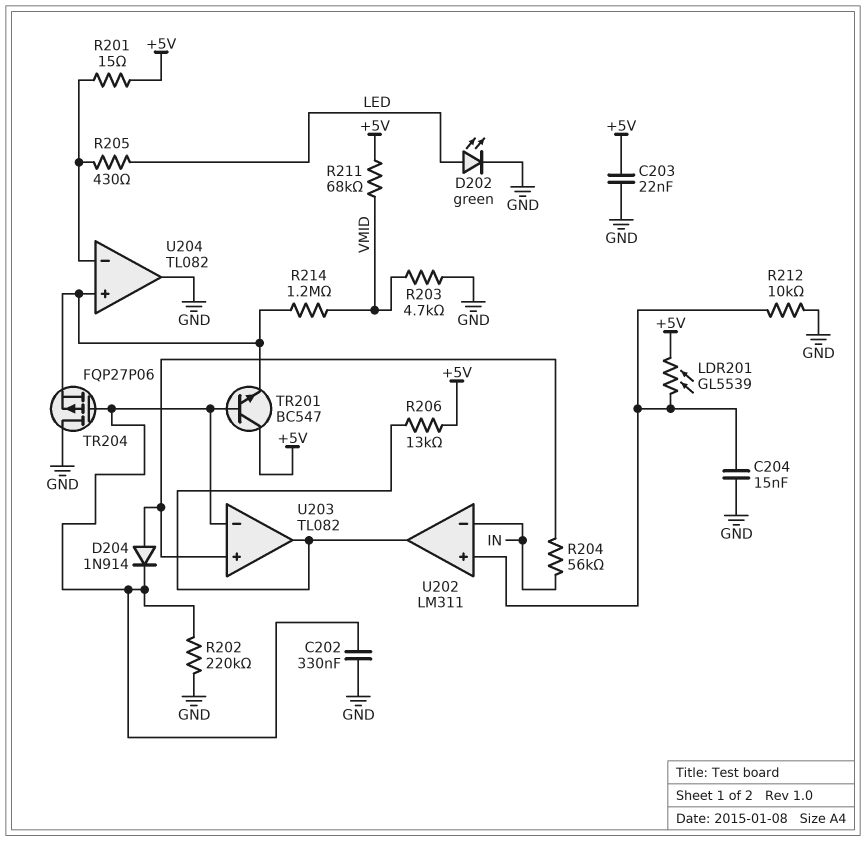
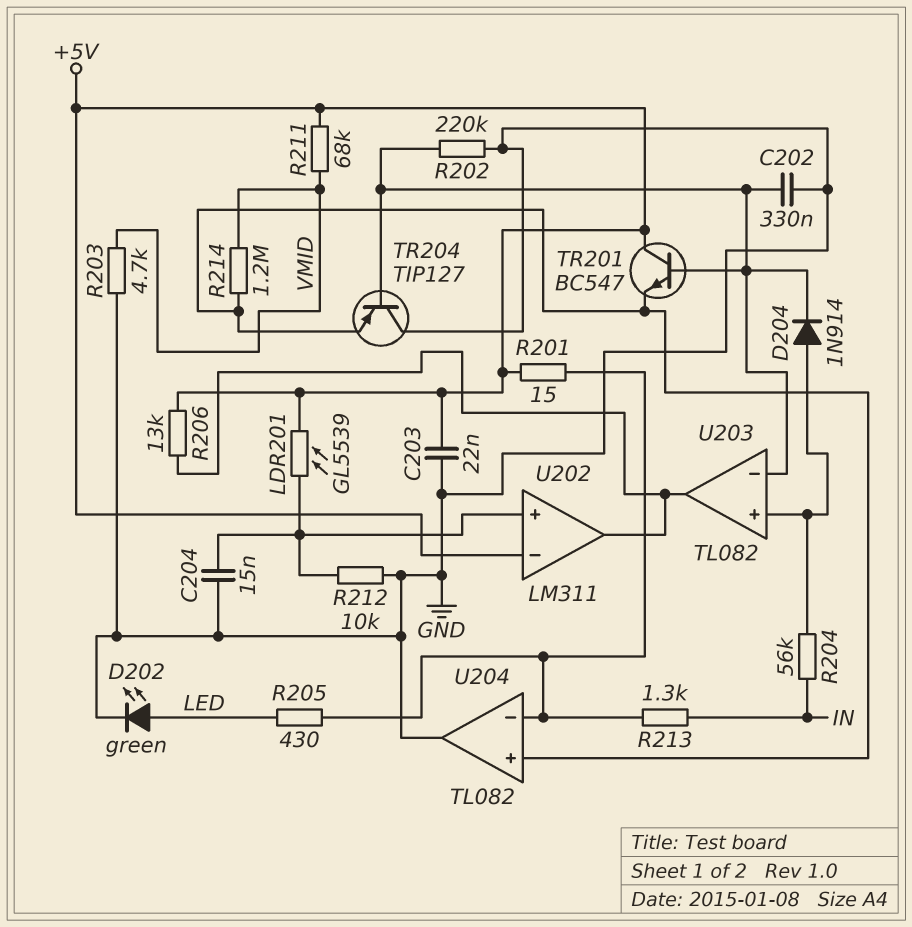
R213: none -> 1.3k (IN, U204/in-)
TR204: PMOS FQP27P06 (G U203/in-, D GND, S U204/in+) -> PNP TIP127 (B U203/in-, C GND, E U204/in+)
U202 pin in-: IN -> +5V

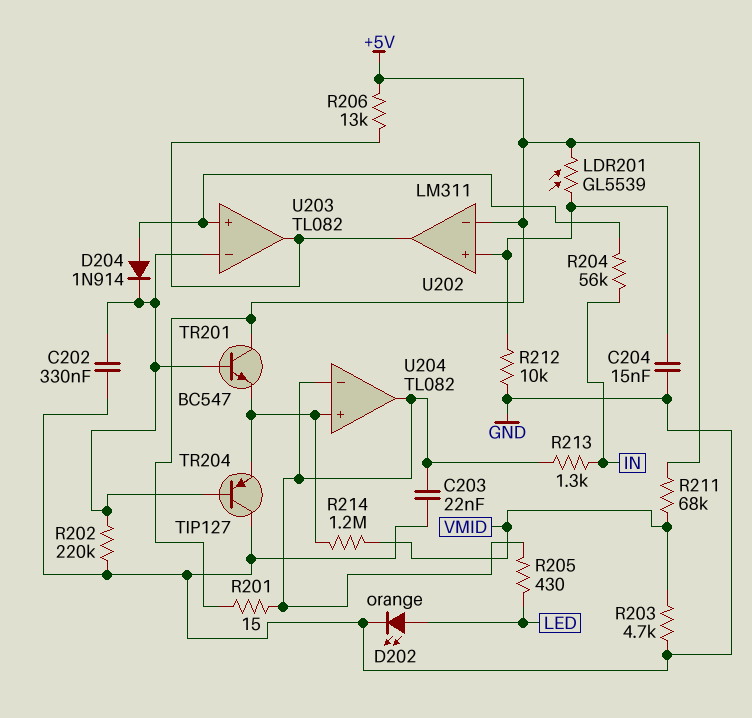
C203: 22nF (+5V, GND) -> 22nF (GND, U204/in-)
D202: LED green (A LED, K GND) -> LED orange (A LED, K GND)
U204 pin out: GND -> U204/in-

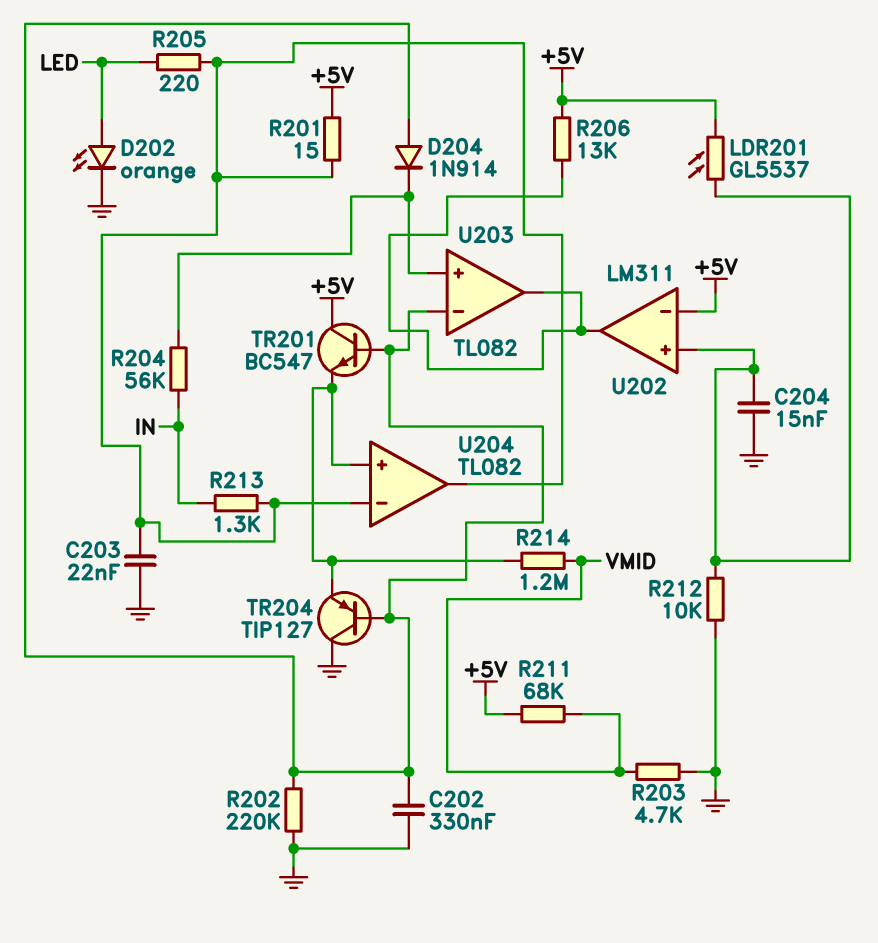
D204: diode 1N914 (A U203/in+, K U203/in-) -> diode 1N914 (A U203/in-, K U203/in+)
LDR201: GL5539 (+5V, U202/in+) -> GL5537 (+5V, U202/in+)
R205: 430 (LED, U204/in-) -> 220 (LED, U204/in-)

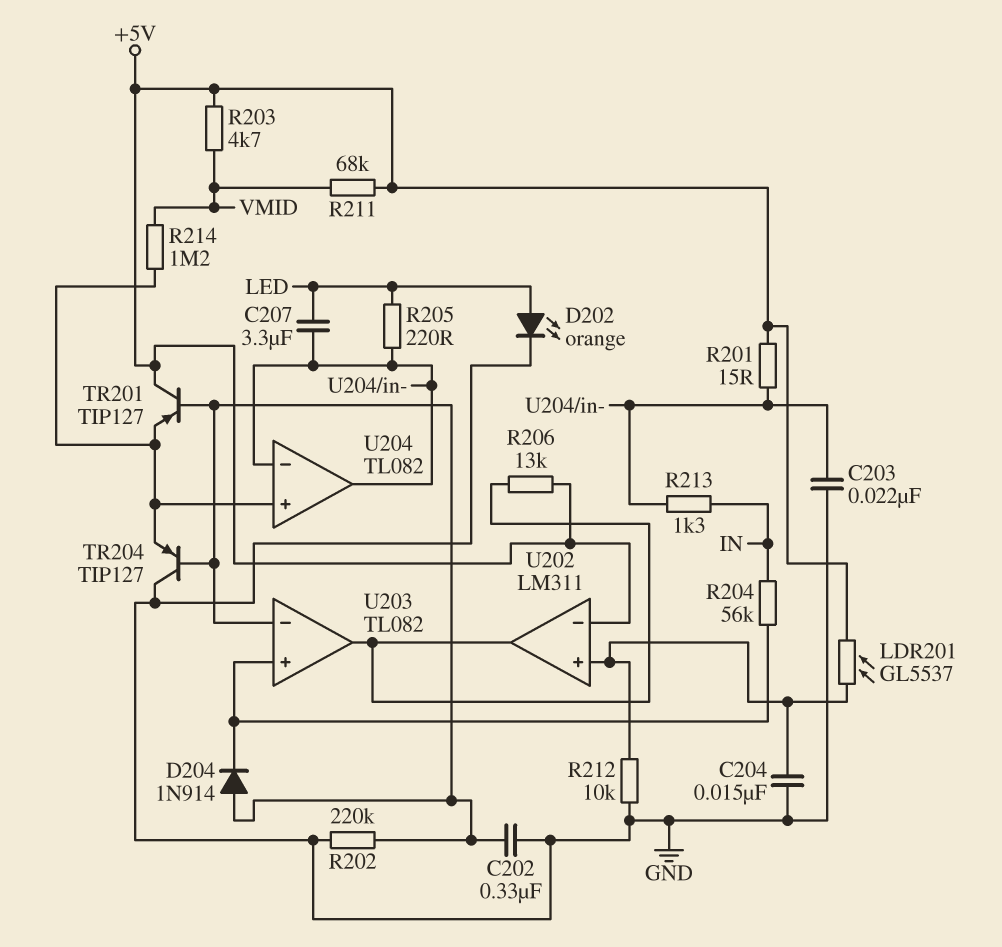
C207: none -> 3.3uF (LED, U204/in-)
R203: 4.7k (GND, VMID) -> 4.7k (+5V, VMID)
TR201: NPN BC547 (B U203/in-, C +5V, E U204/in+) -> PNP TIP127 (B U203/in-, C +5V, E U204/in+)

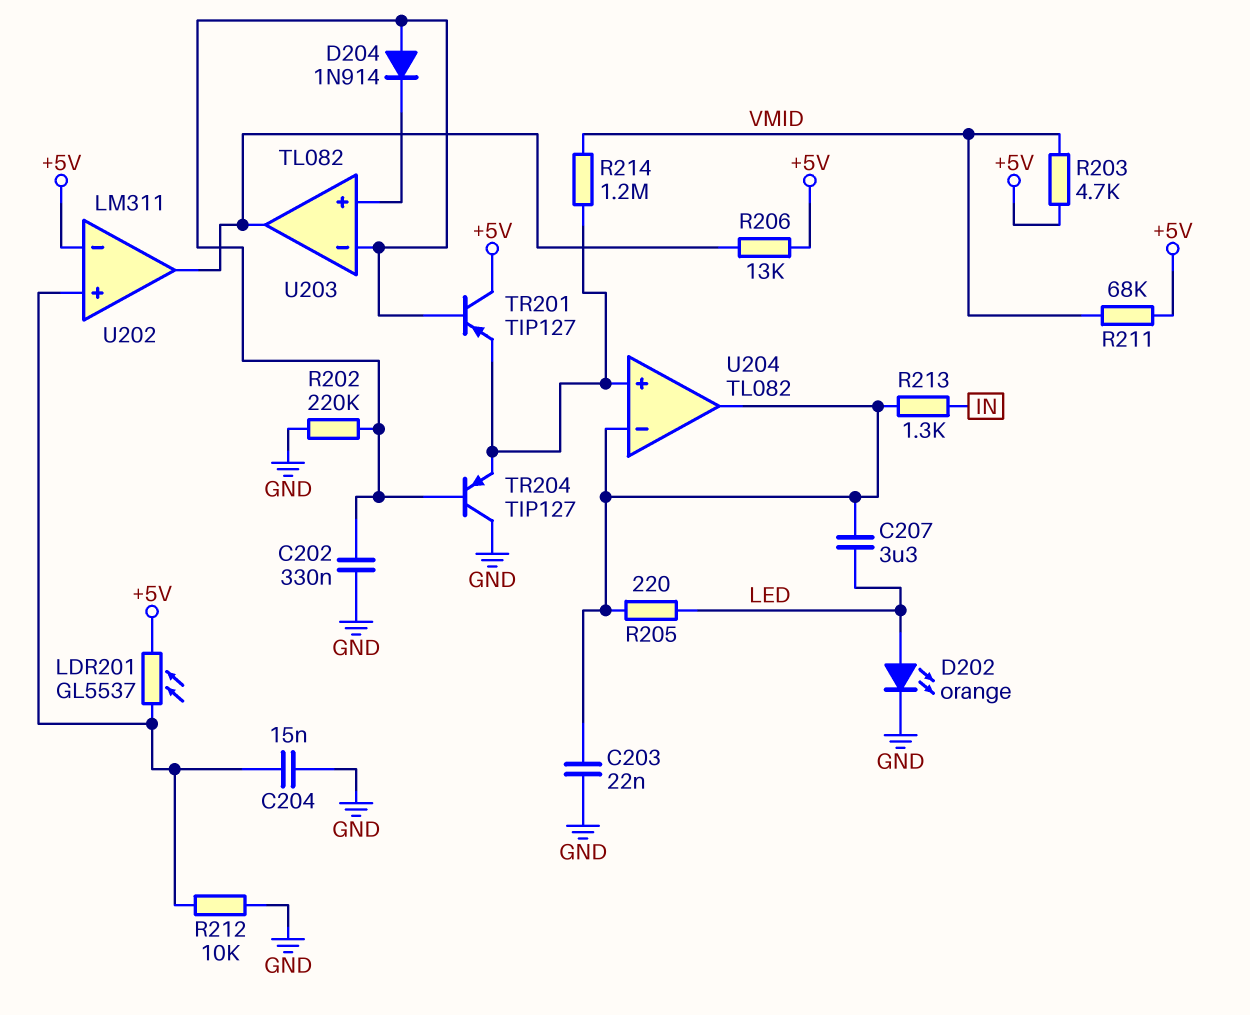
R201: 15 (+5V, U204/in-) -> none
R204: 56k (IN, U203/in+) -> none

